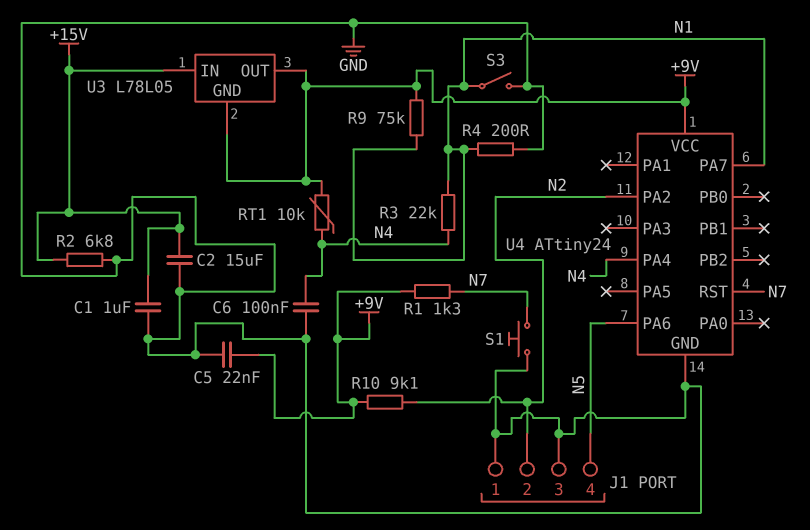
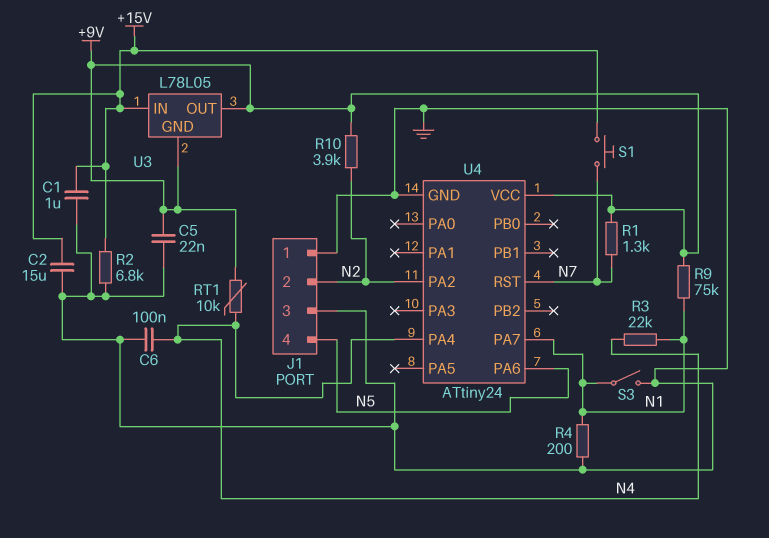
R10: 9.1k (+9V, N2) -> 3.9k (+9V, N2)
S1: button (GND, N7) -> button (+15V, N7)

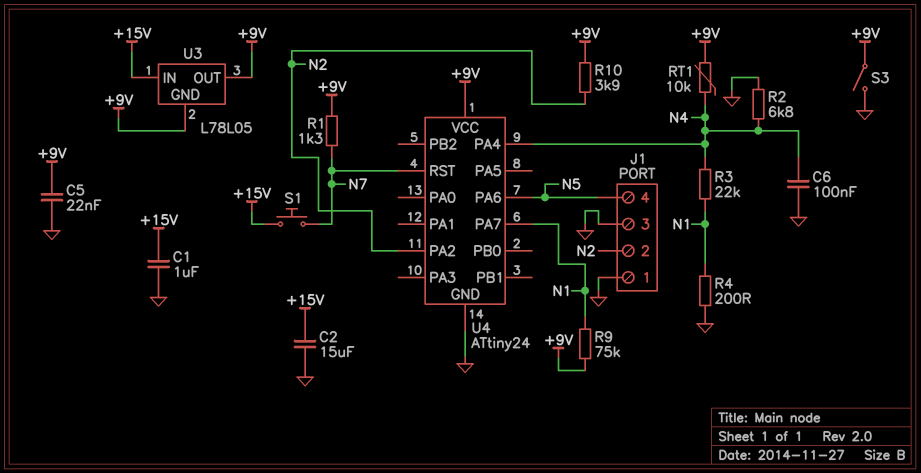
R2: 6.8k (+15V, GND) -> 6.8k (GND, N4)
S3: switch (GND, N1) -> switch (+9V, GND)

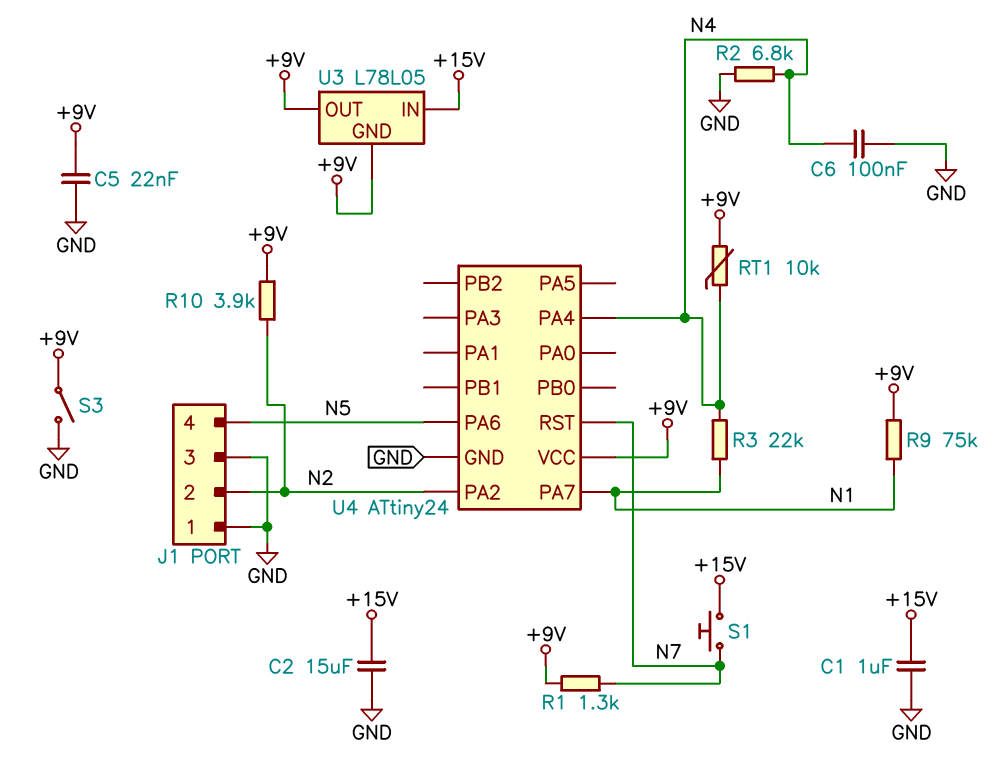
R4: 200 (GND, N1) -> none

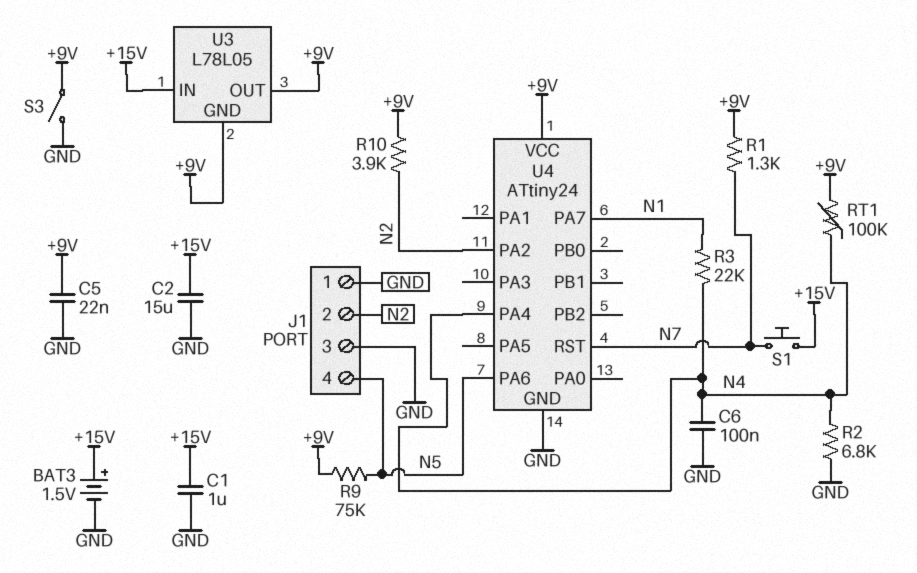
BAT3: none -> 1.5V (plus +15V, minus GND)
R9: 75k (+9V, N1) -> 75k (+9V, N5)
RT1: 10k (+9V, N4) -> 100k (+9V, N4)

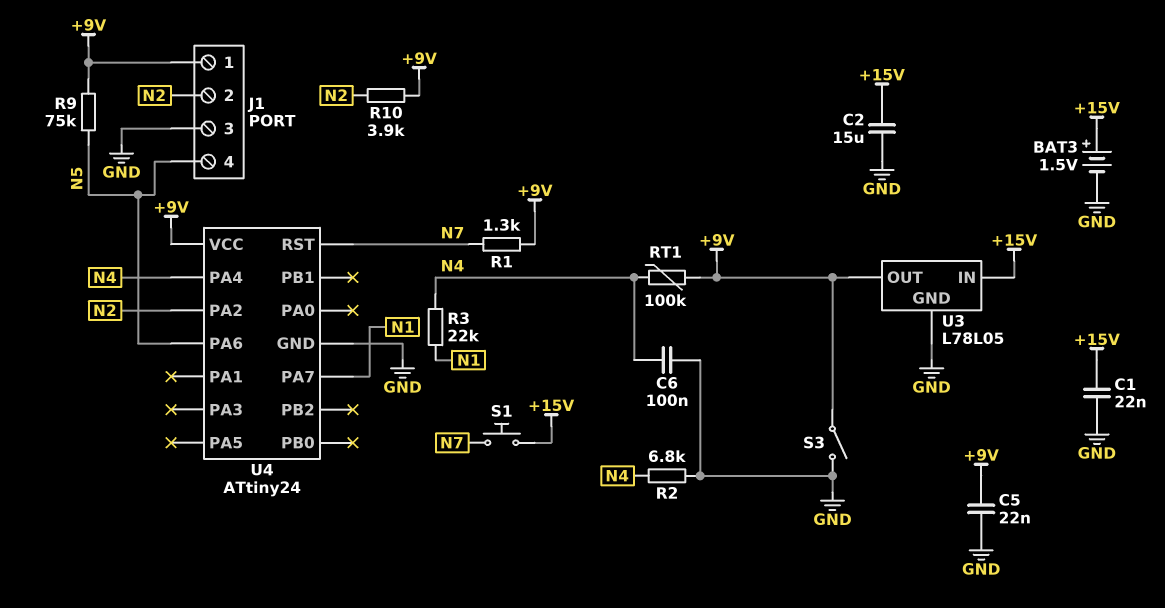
C1: 1uF (+15V, GND) -> 22nF (+15V, GND)
J1 pin 1: GND -> +9V
U3 pin GND: +9V -> GND

